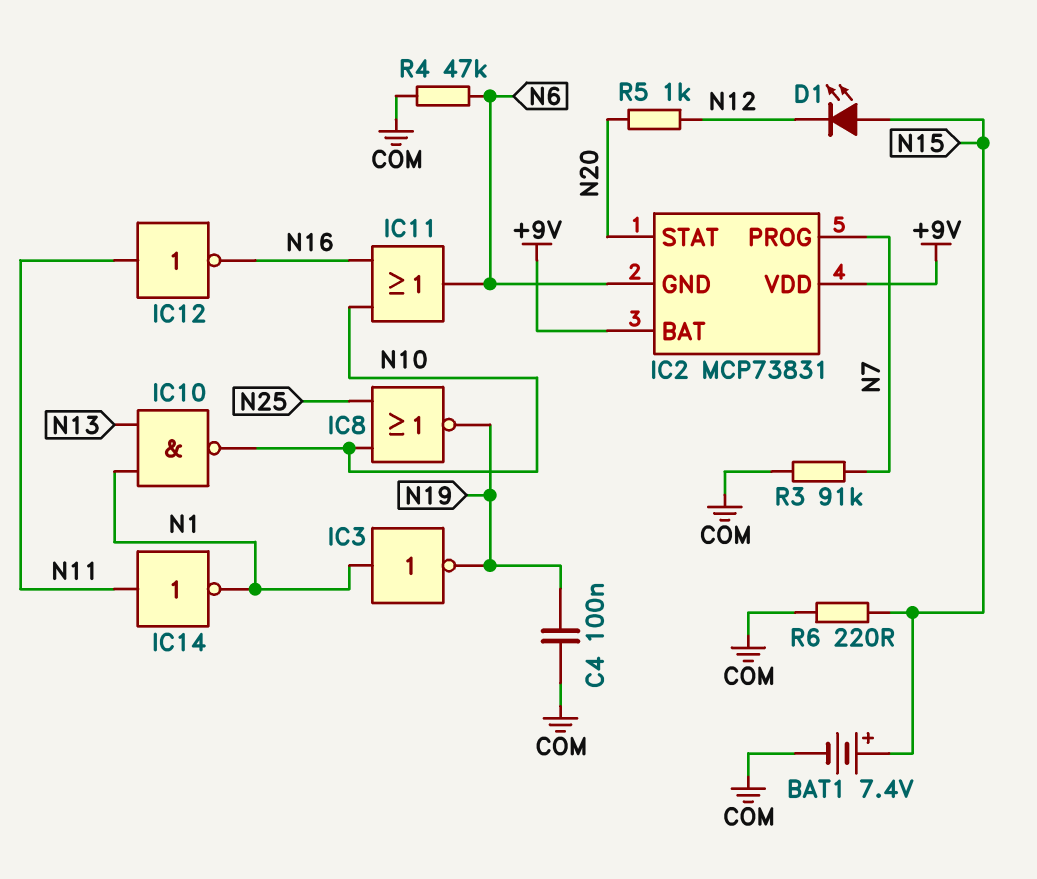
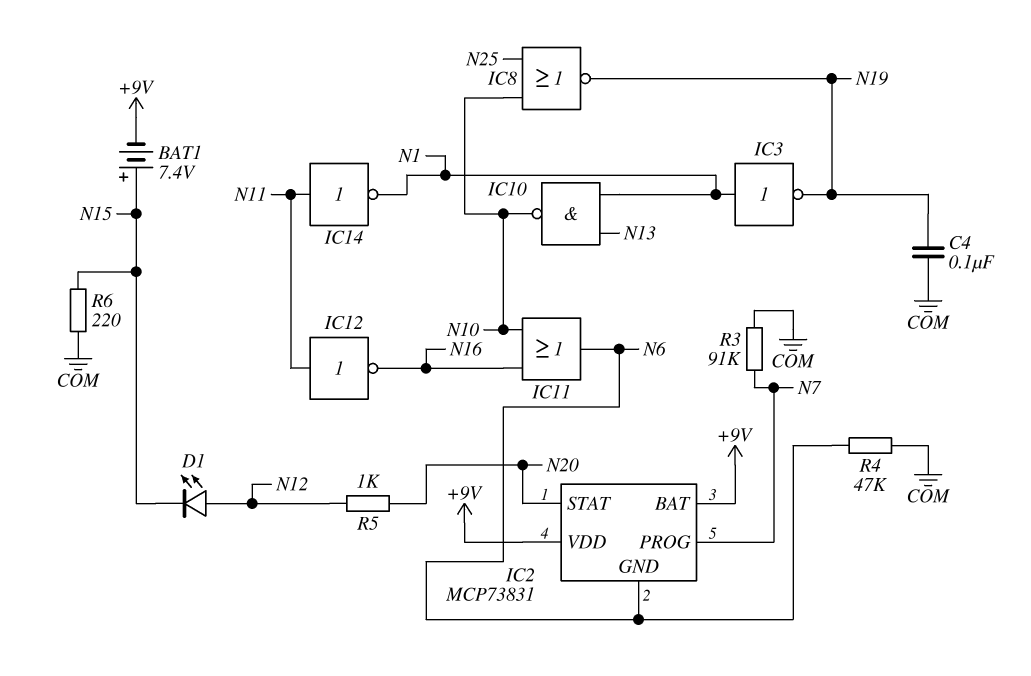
BAT1: 7.4V (plus N15, minus COM) -> 7.4V (plus N15, minus +9V)
D1: LED (A N15, K N12) -> LED (A N12, K N15)

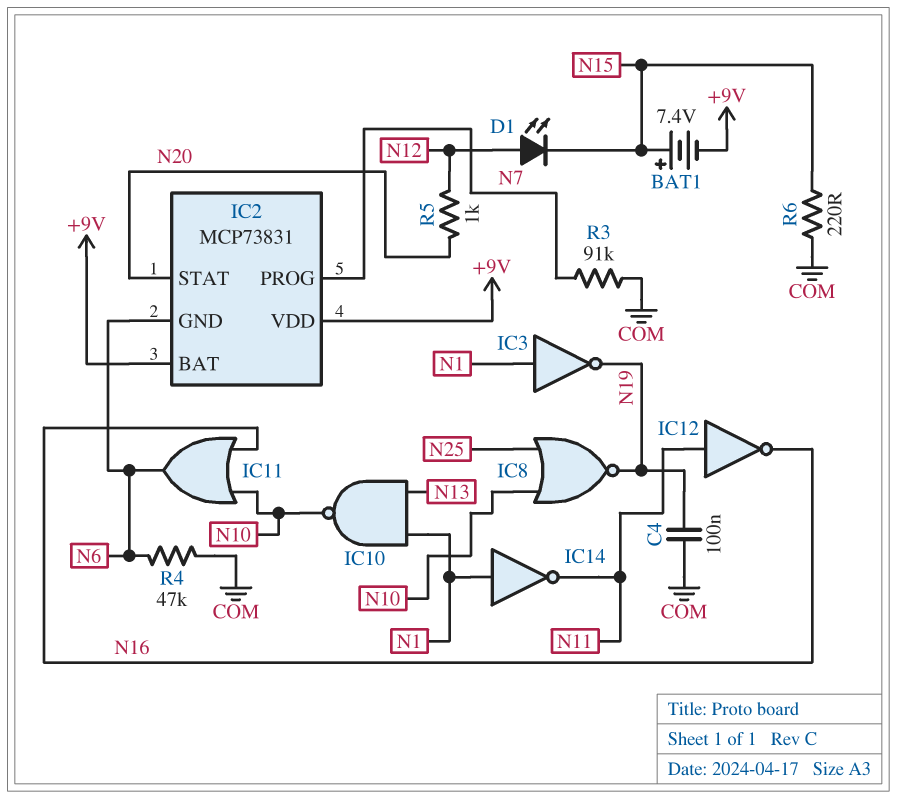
IC14: NOT (in N11, out N1) -> NOT (in N1, out N11)

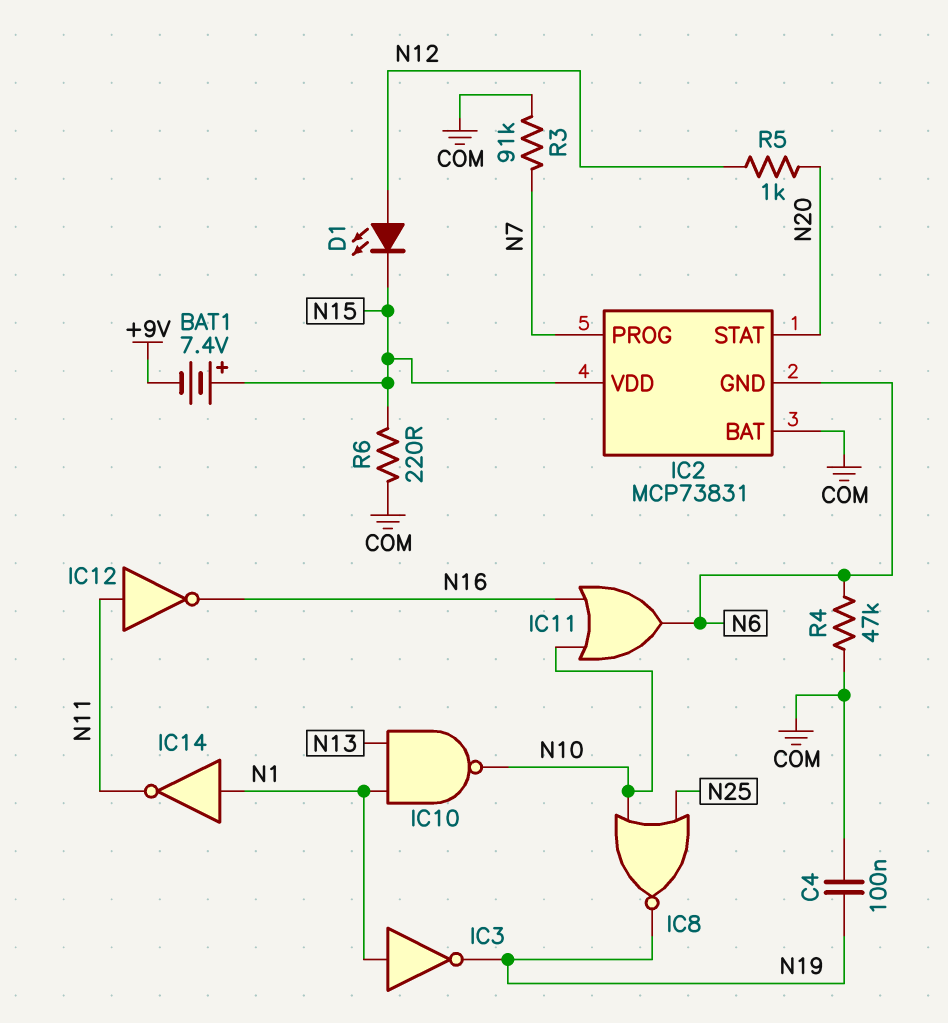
IC2 pin BAT: +9V -> COM
IC2 pin VDD: +9V -> N15

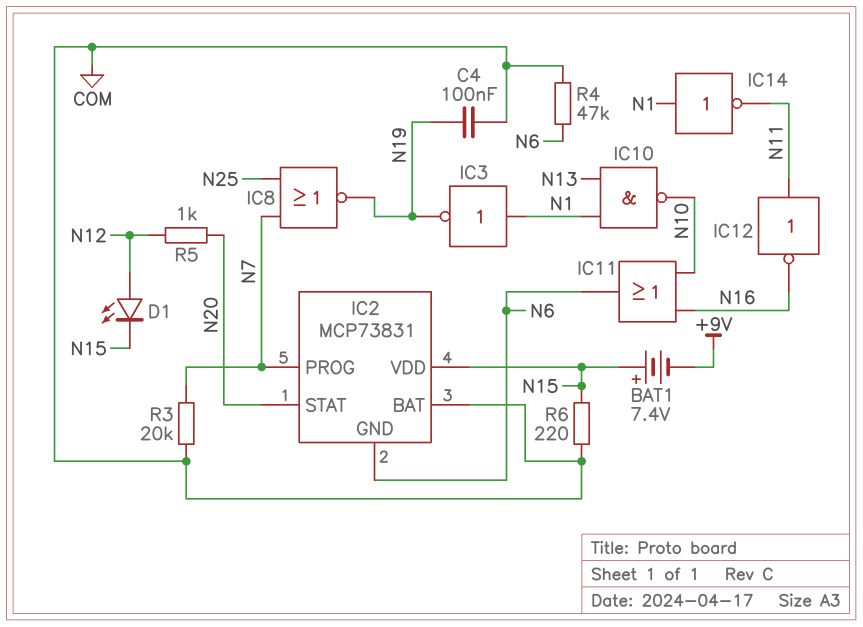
IC8: NOR (in N10, in N25, out N19) -> NOR (in N7, in N25, out N19)
R3: 91k (COM, N7) -> 20k (COM, N7)

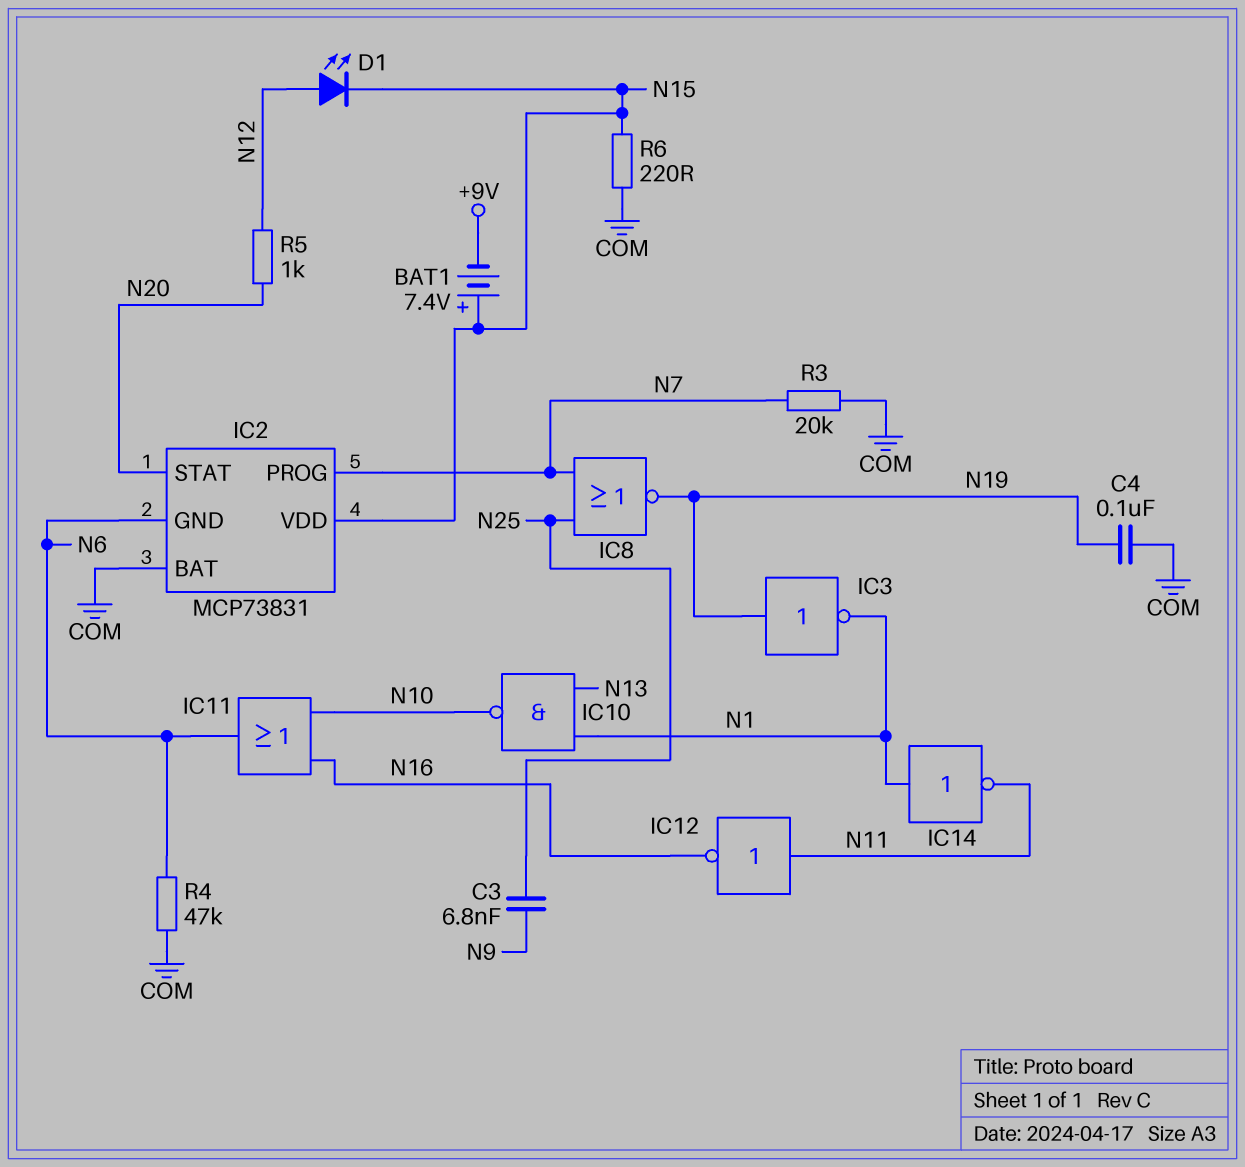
C3: none -> 6.8nF (N9, N25)
IC3: NOT (in N1, out N19) -> NOT (in N19, out N1)

